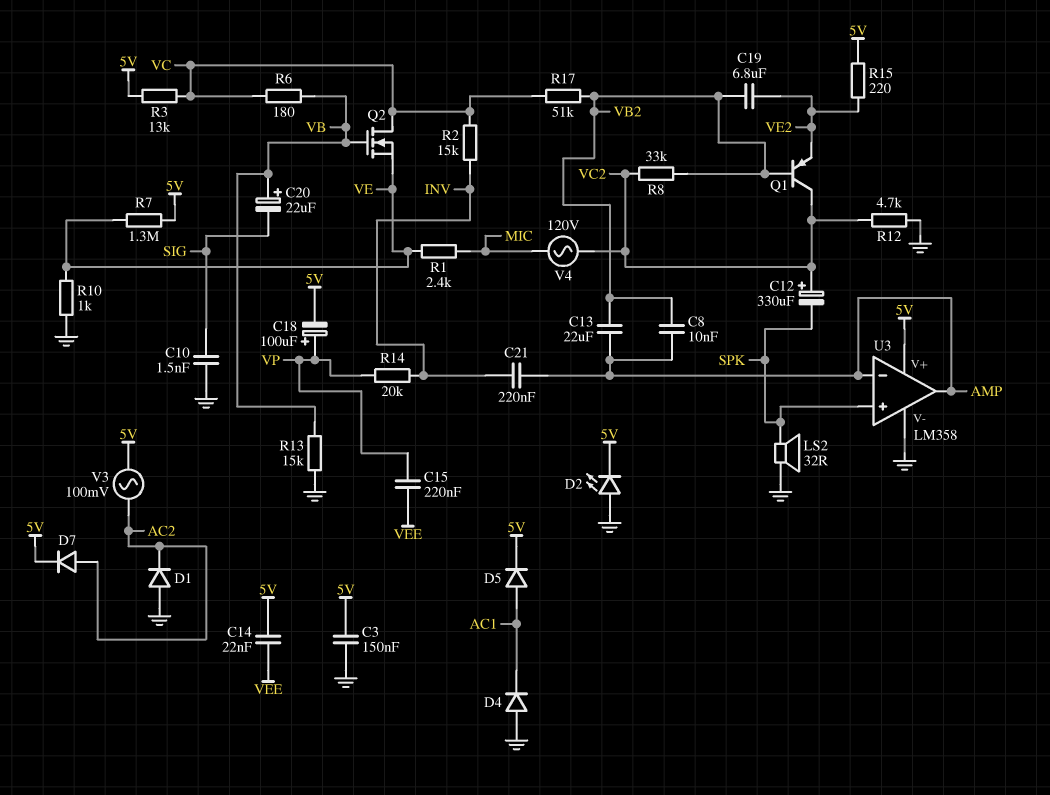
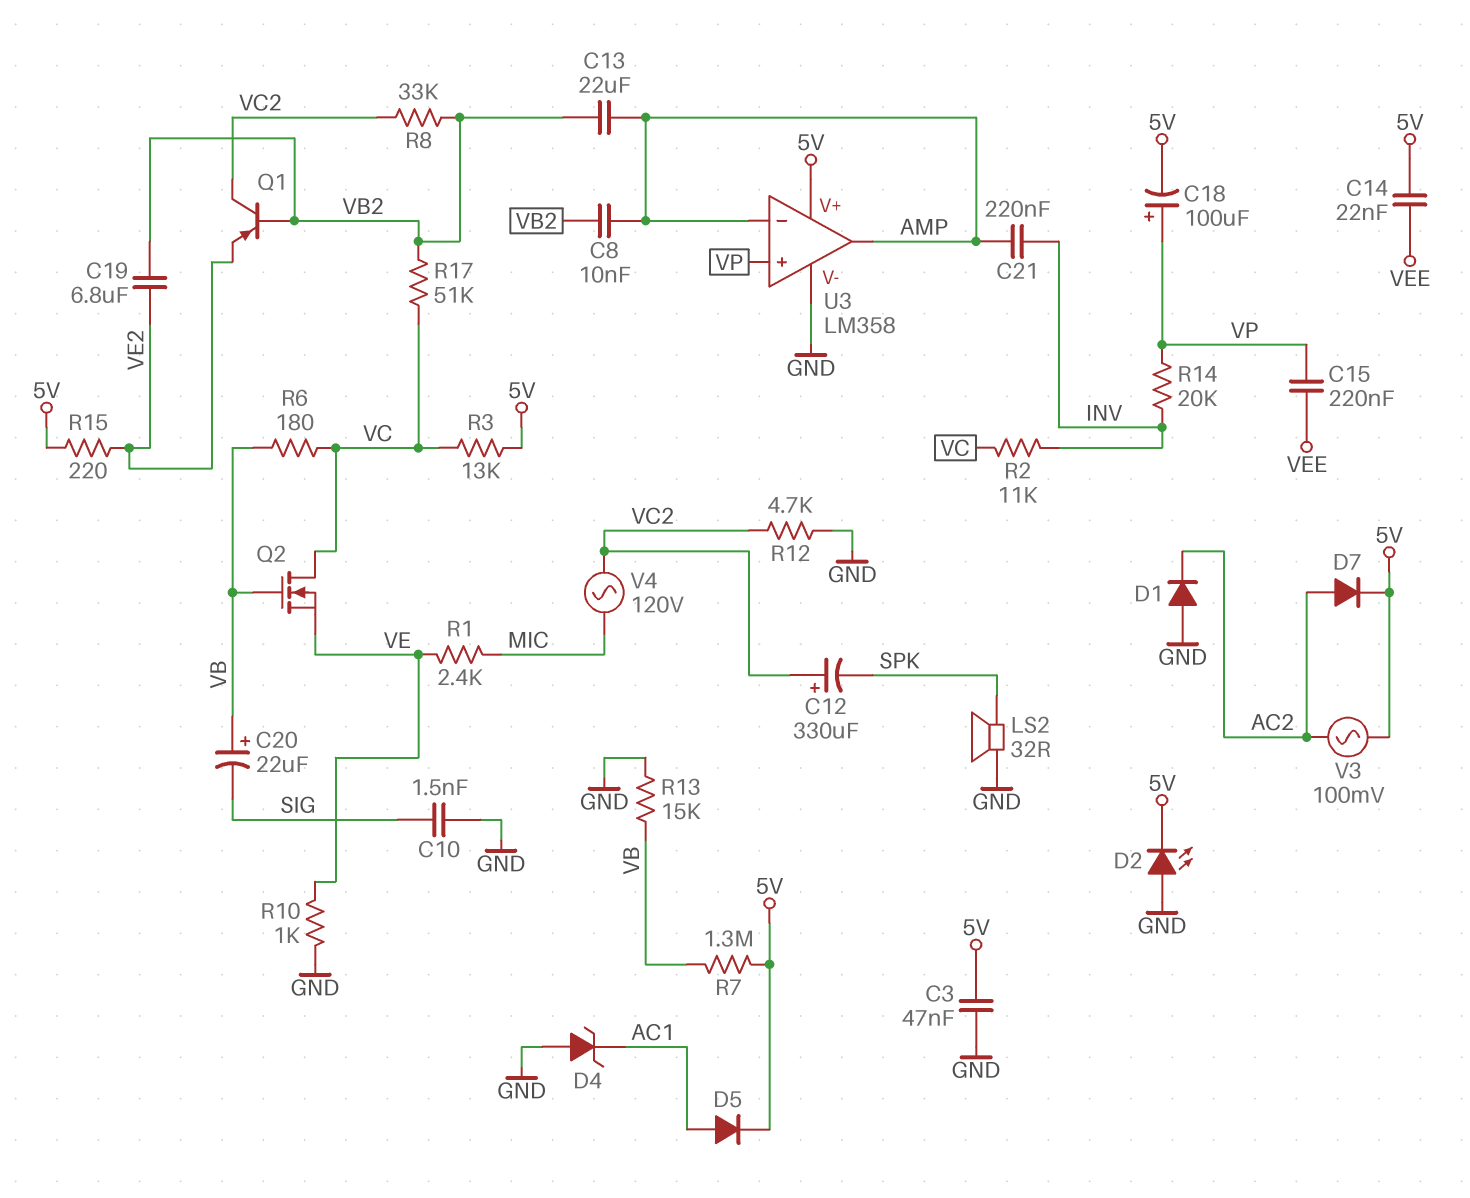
C3: 150nF (5V, GND) -> 47nF (5V, GND)
D4: diode (A GND, K AC1) -> zener (A GND, K AC1)
R2: 15k (INV, VC) -> 11k (INV, VC)
R7: 1.3M (5V, VE) -> 1.3M (5V, VB)
U3 pin in+: SPK -> VP

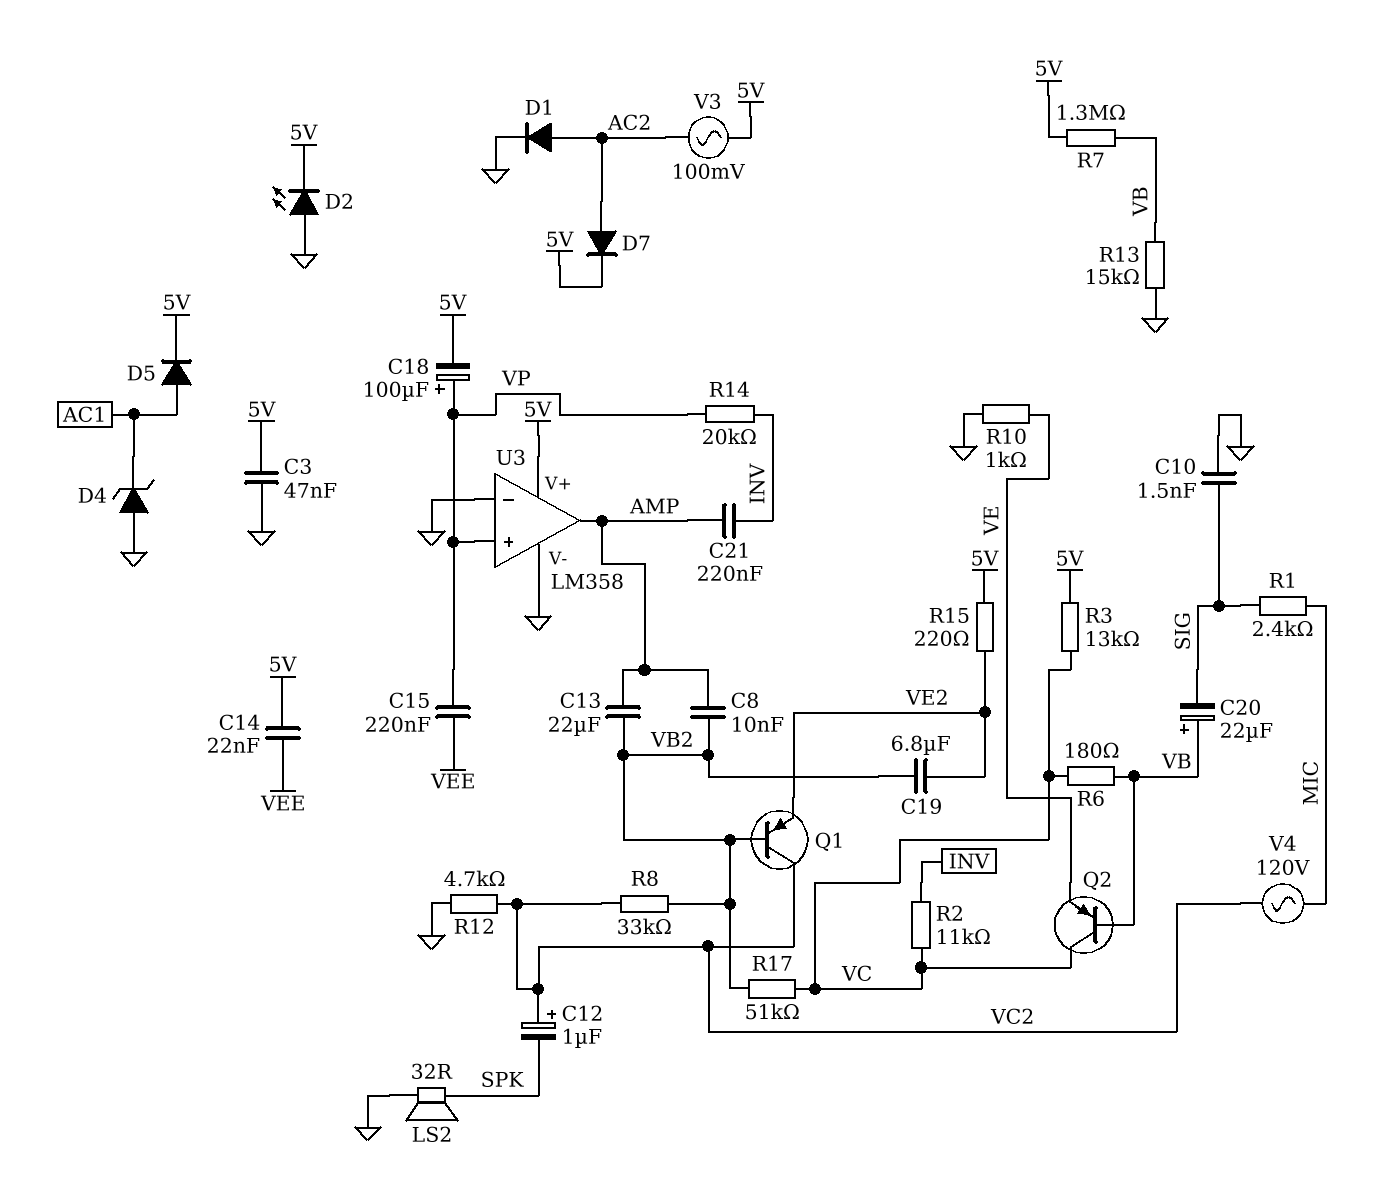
C12: 330uF (plus VC2, minus SPK) -> 1uF (plus VC2, minus SPK)
D1: diode (A GND, K AC2) -> diode (A AC2, K GND)
Q2: NMOS (G VB, D VC, S VE) -> PNP (B VB, C VC, E VE)
R1: 2.4k (MIC, VE) -> 2.4k (MIC, SIG)
U3 pin in-: AMP -> GND

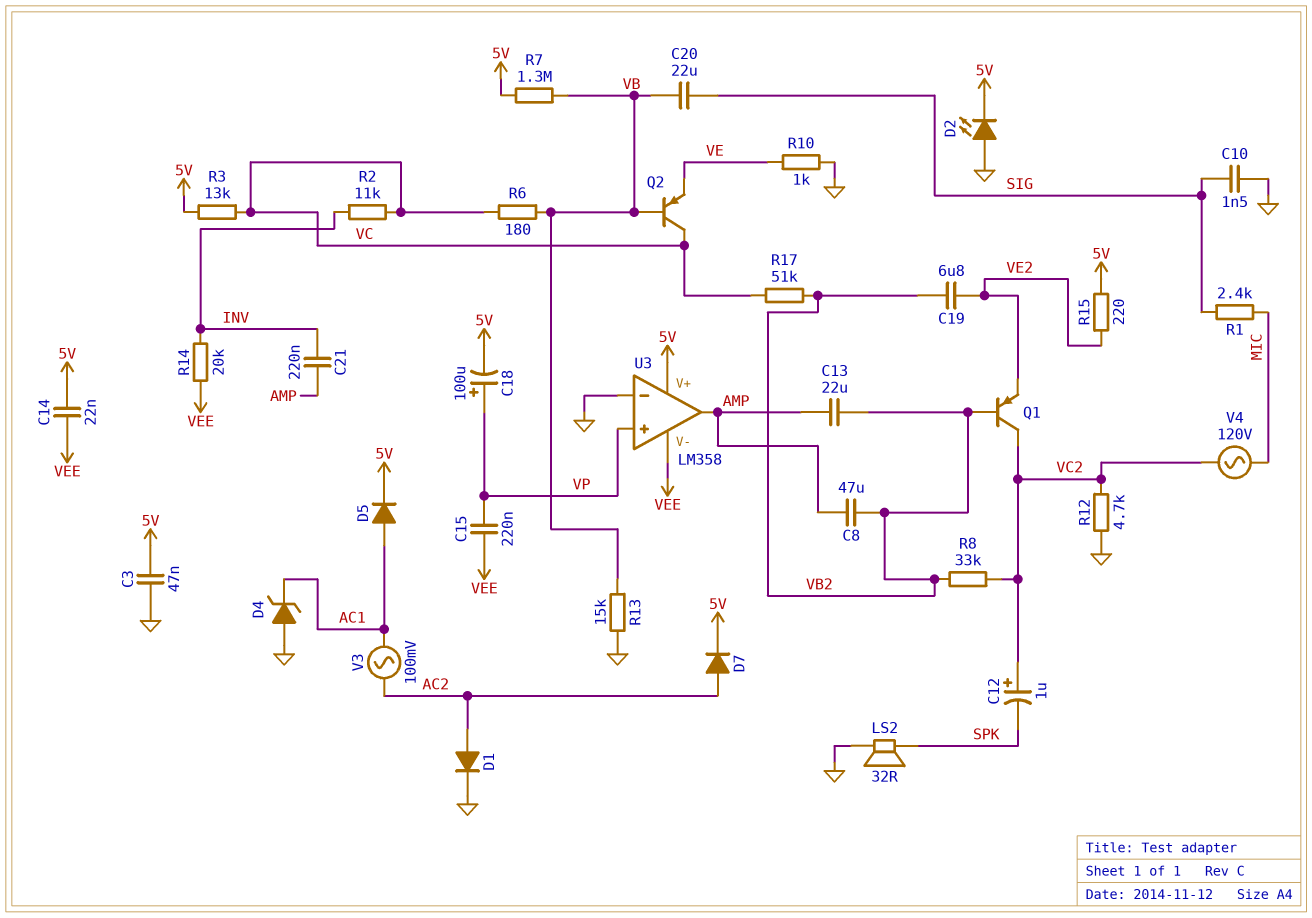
C8: 10nF (AMP, VB2) -> 47uF (AMP, VB2)
C20: 22uF (plus VB, minus SIG) -> 22uF (SIG, VB)
R14: 20k (INV, VP) -> 20k (INV, VEE)
U3 pin V-: GND -> VEE
V3: AC 100mV (5V, AC2) -> AC 100mV (AC1, AC2)

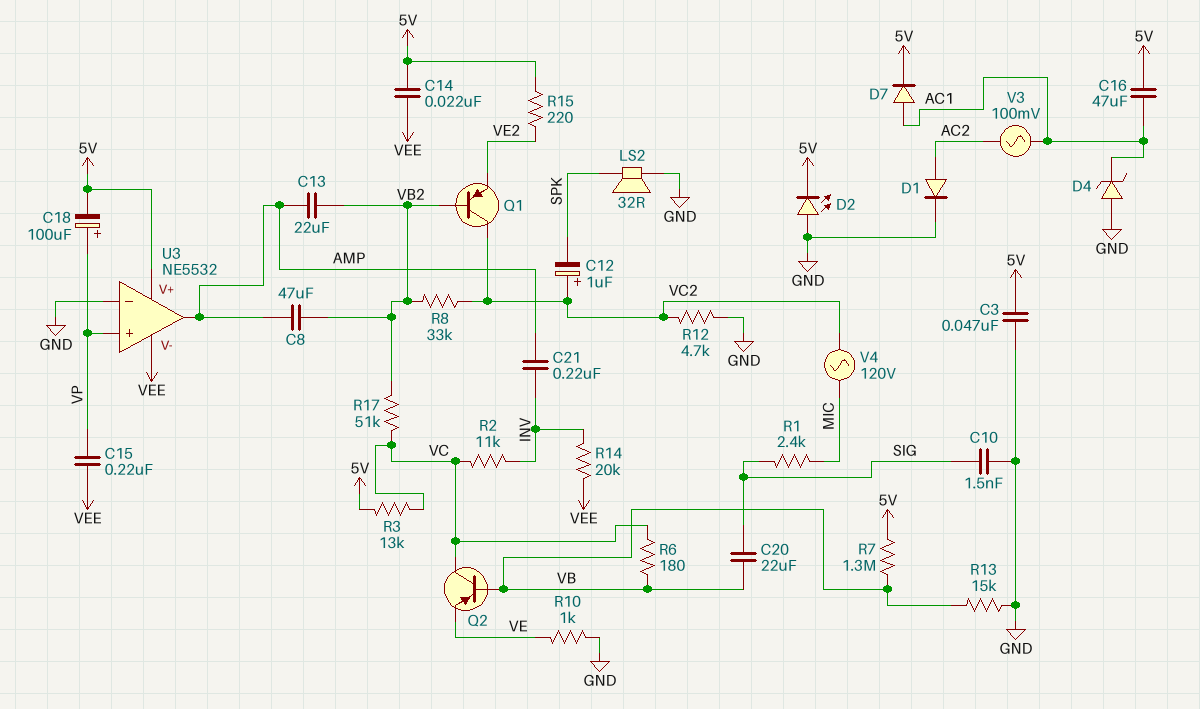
C16: none -> 47uF (5V, AC1)
C19: 6.8uF (VB2, VE2) -> none
D5: diode (A AC1, K 5V) -> none
D7: diode (A AC2, K 5V) -> diode (A AC1, K 5V)
U3: LM358 -> NE5532

